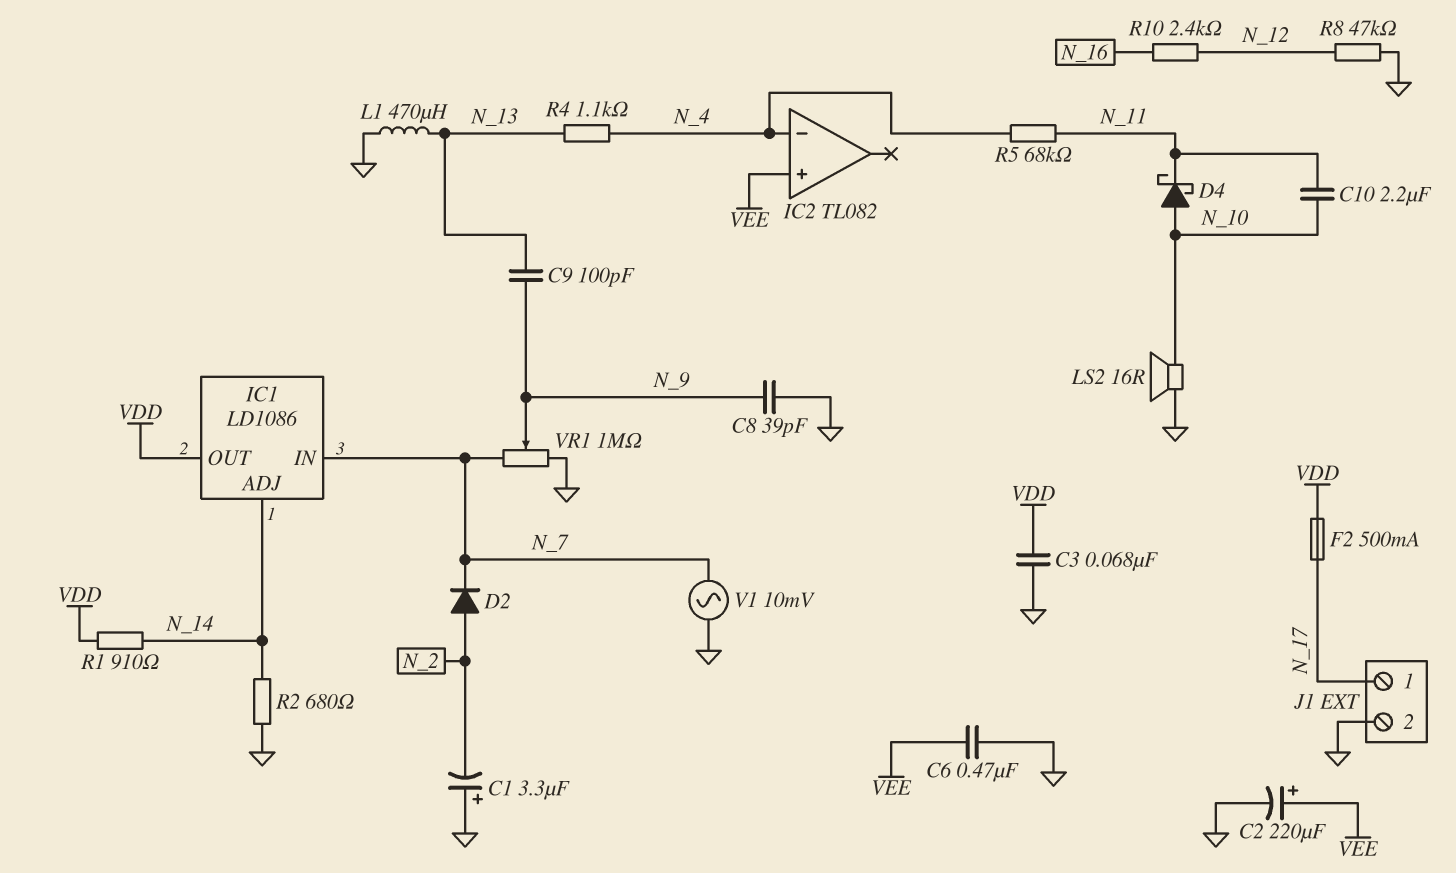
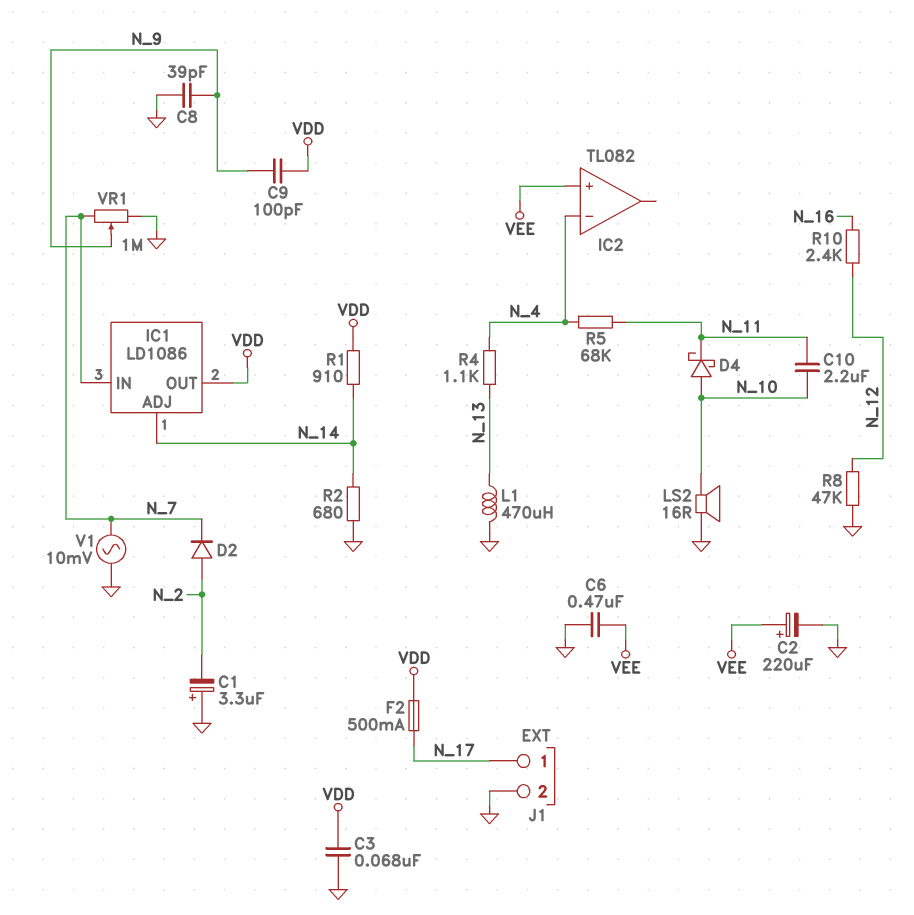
C9: 100pF (N_9, N_13) -> 100pF (N_9, VDD)

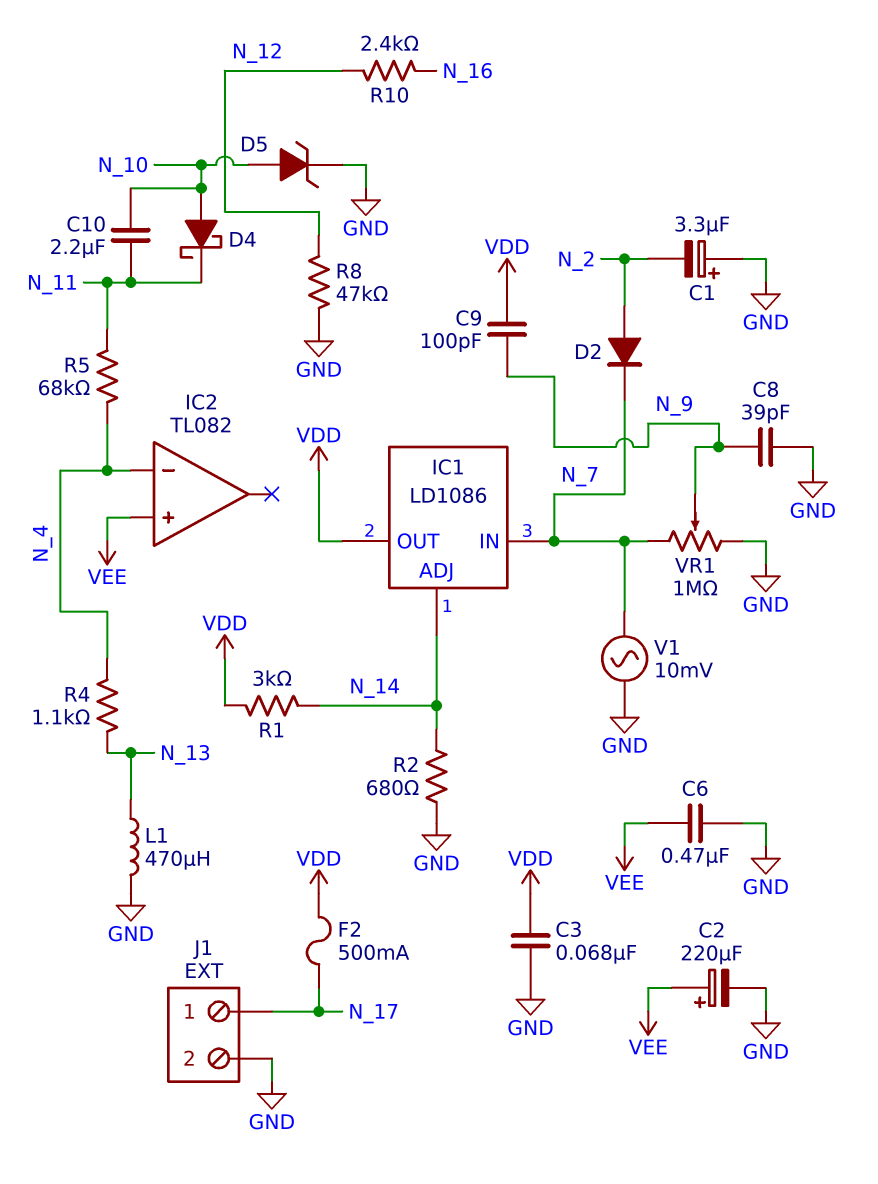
D5: none -> zener (A N_10, K GND)
LS2: speaker 16R (GND, N_10) -> none
R1: 910 (N_14, VDD) -> 3k (N_14, VDD)

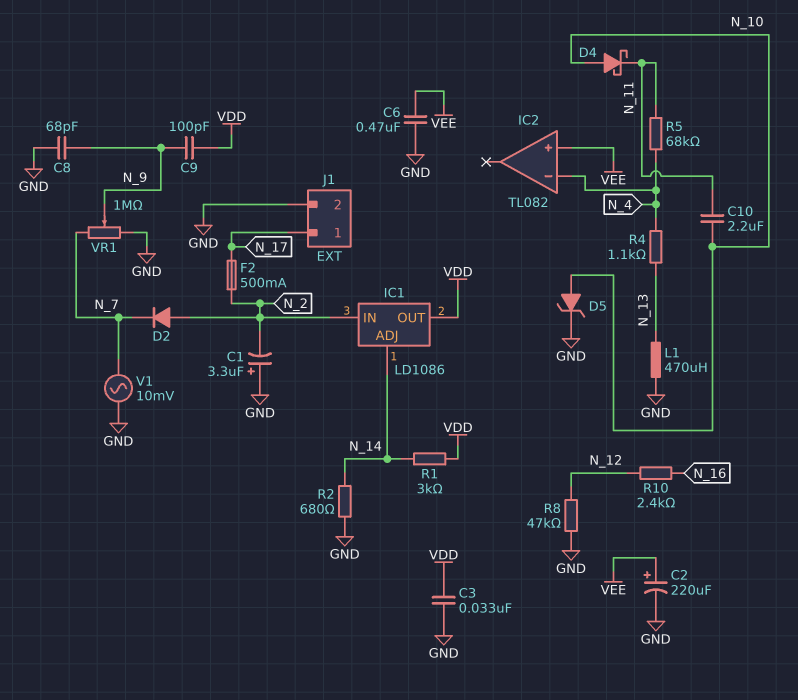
C3: 68nF (GND, VDD) -> 33nF (GND, VDD)
C8: 39pF (GND, N_9) -> 68pF (GND, N_9)
F2: 500mA (N_17, VDD) -> 500mA (N_2, N_17)
IC1 pin IN: N_7 -> N_2

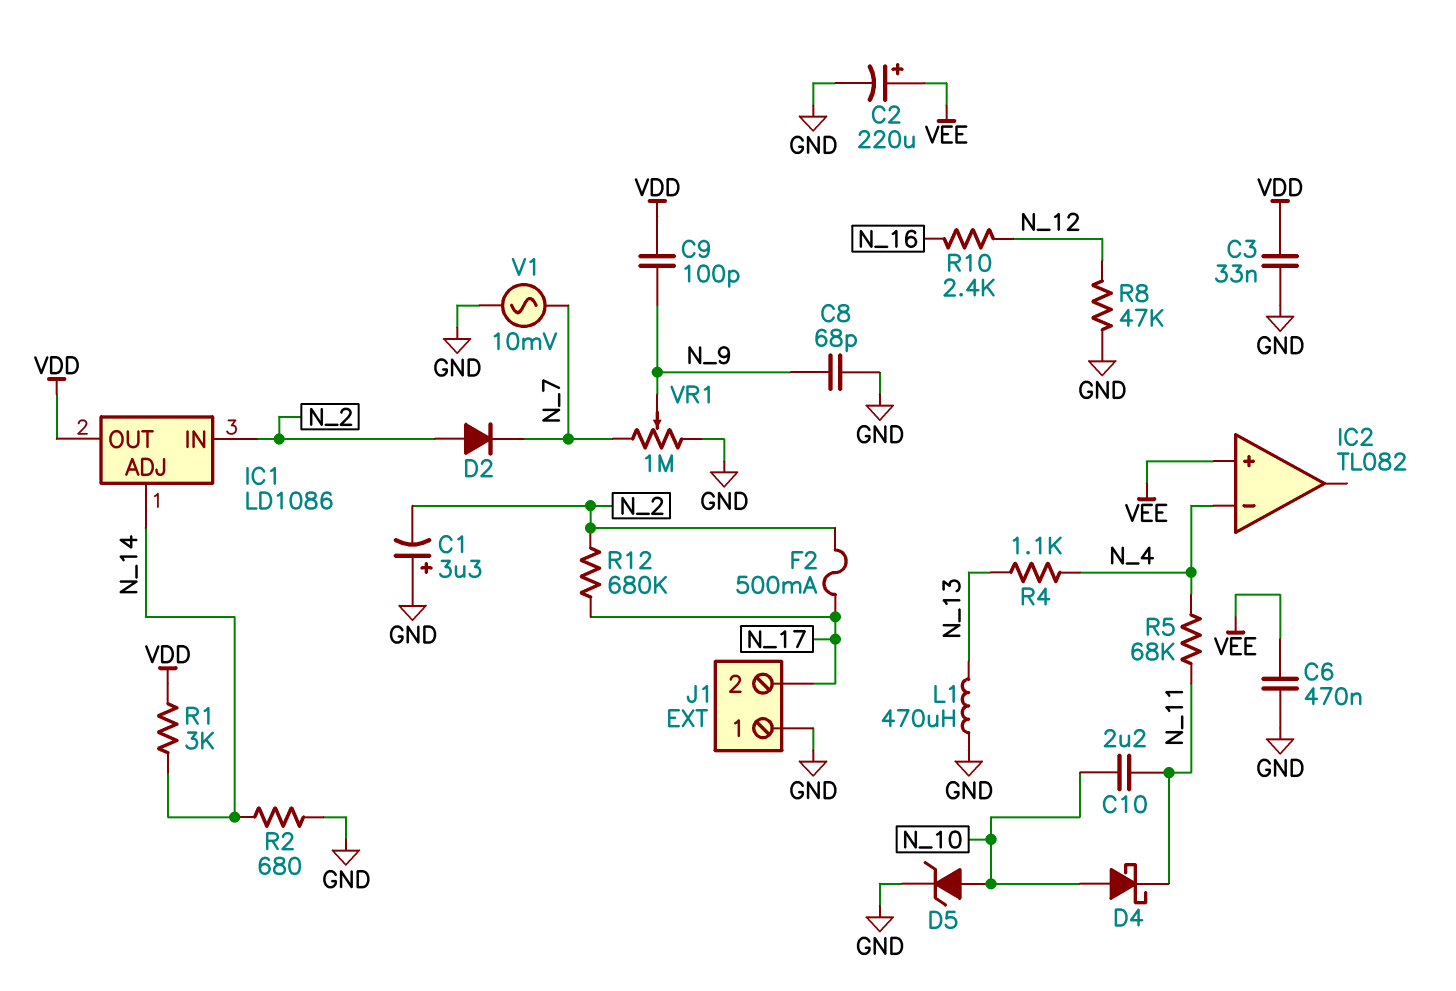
J1 pin 1: N_17 -> GND
J1 pin 2: GND -> N_17
R12: none -> 680k (N_2, N_17)

